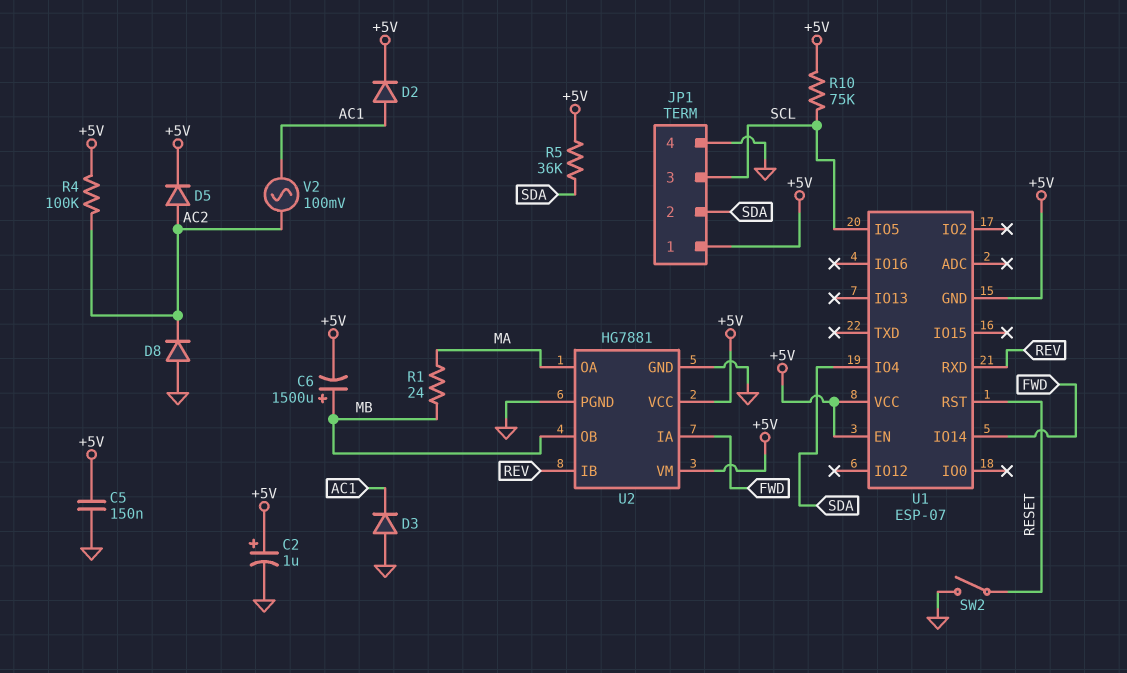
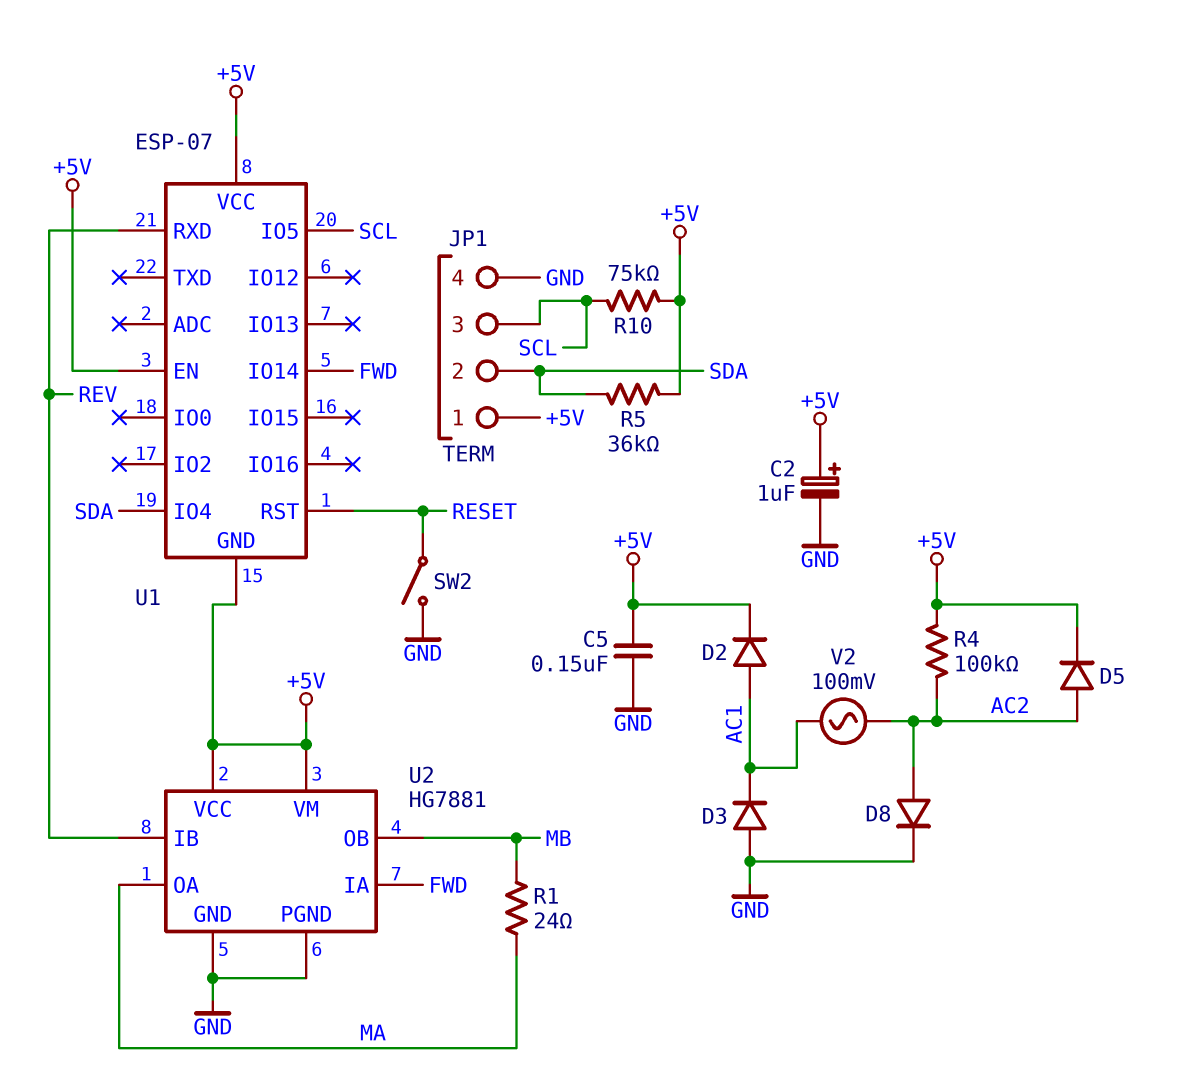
C6: 1500uF (plus MB, minus +5V) -> none
D8: diode (A GND, K AC2) -> diode (A AC2, K GND)

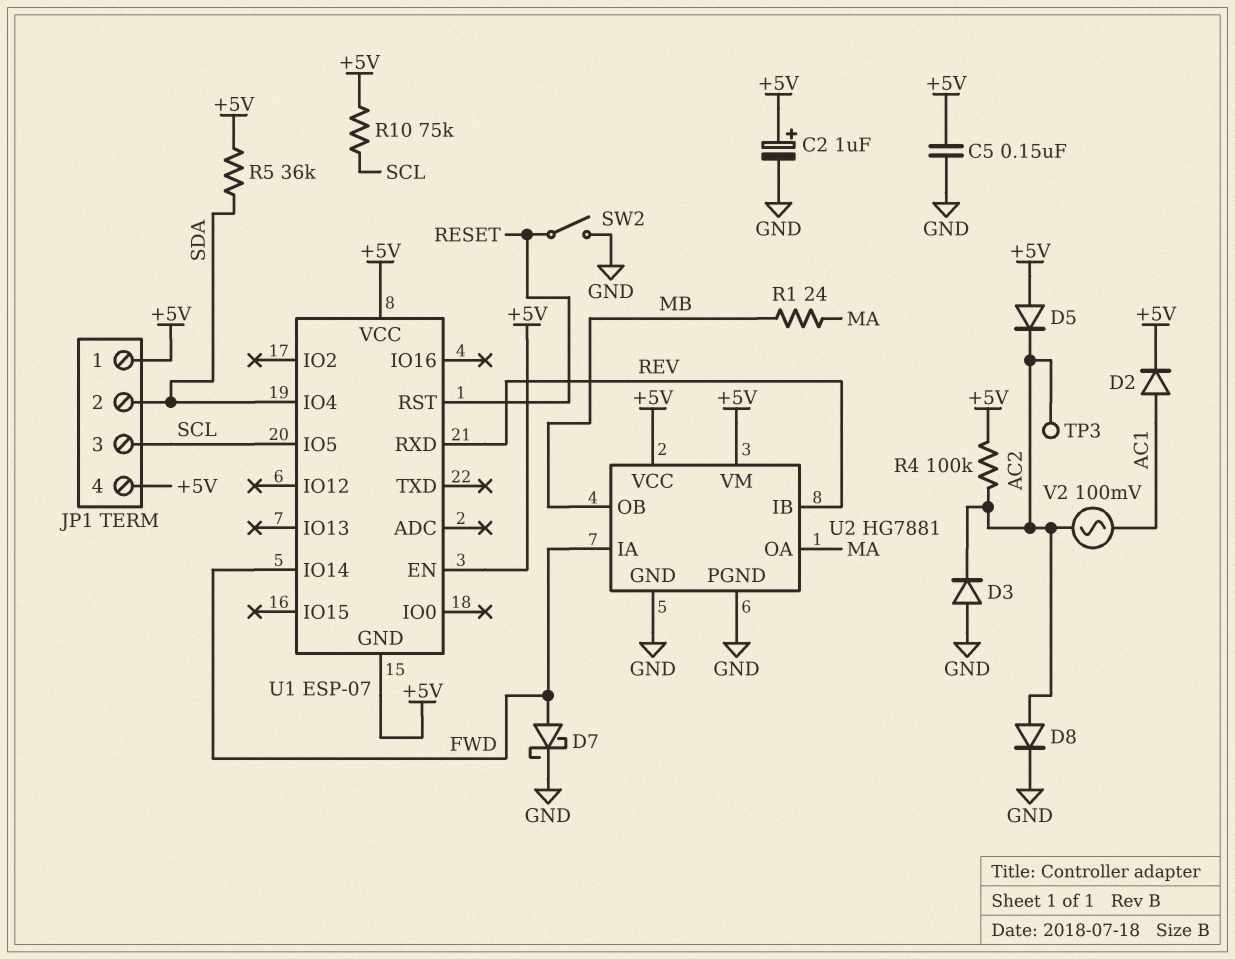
D3: diode (A GND, K AC1) -> diode (A GND, K AC2)
D5: diode (A AC2, K +5V) -> diode (A +5V, K AC2)
D7: none -> schottky (A FWD, K GND)
JP1 pin 4: GND -> +5V
TP3: none -> test point (AC2)

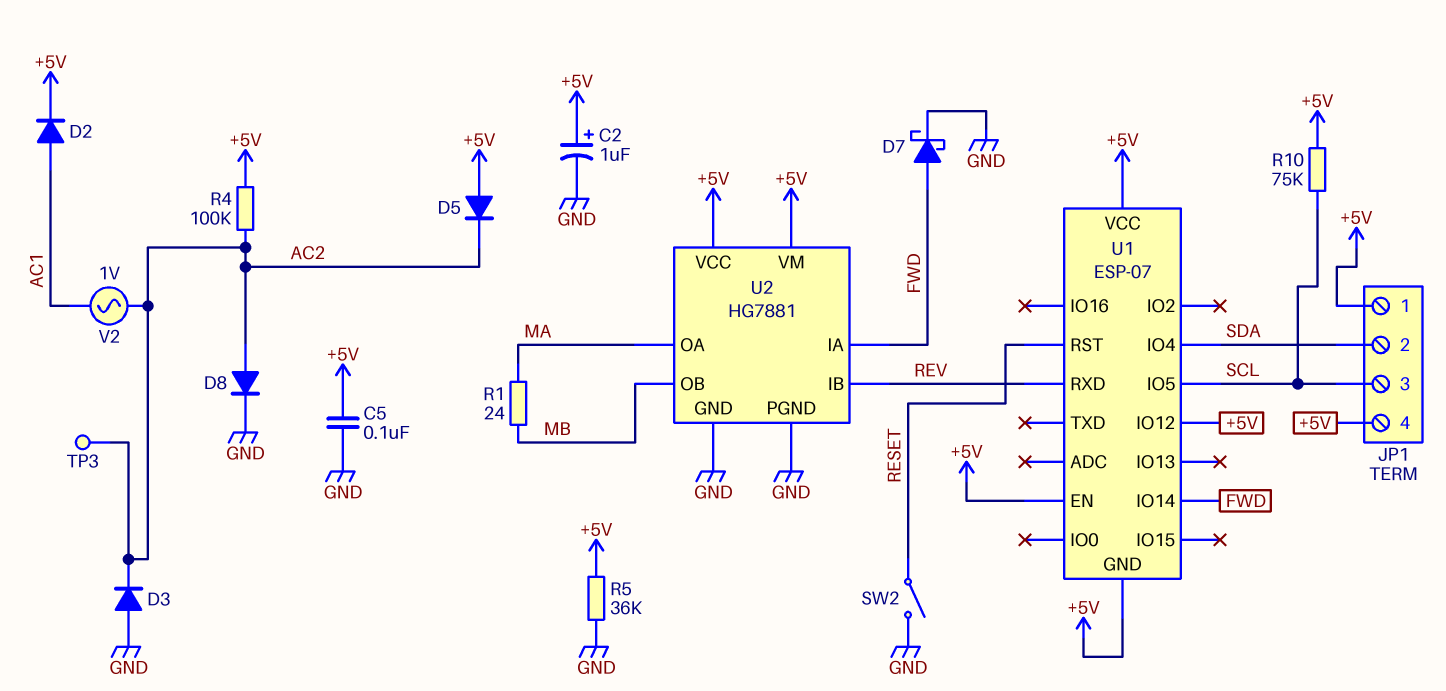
C5: 150nF (+5V, GND) -> 100nF (+5V, GND)
R5: 36k (+5V, SDA) -> 36k (+5V, GND)
U1 pin IO12: none -> +5V
V2: AC 100mV (AC1, AC2) -> AC 1V (AC1, AC2)

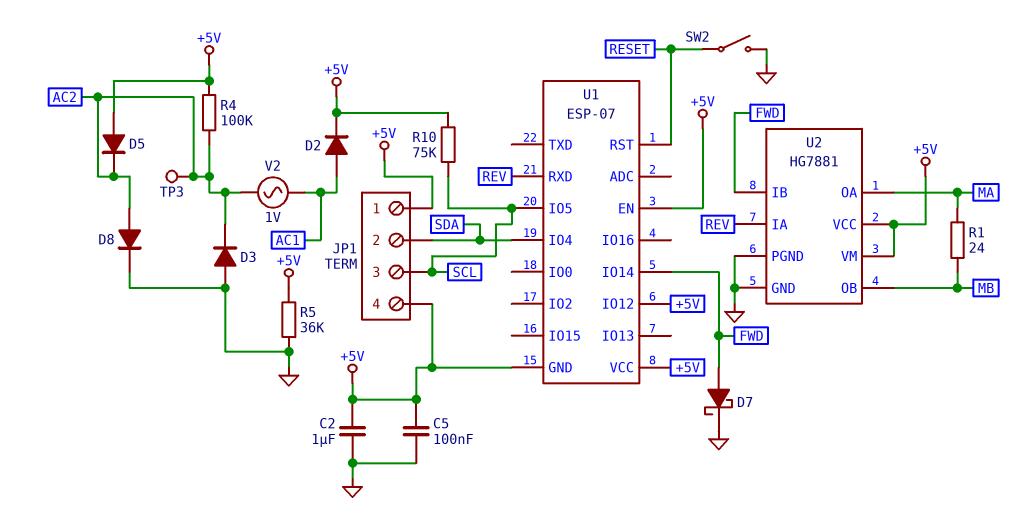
C2: 1uF (plus +5V, minus GND) -> 1uF (+5V, GND)
U2 pin IA: FWD -> REV
U2 pin IB: REV -> FWD

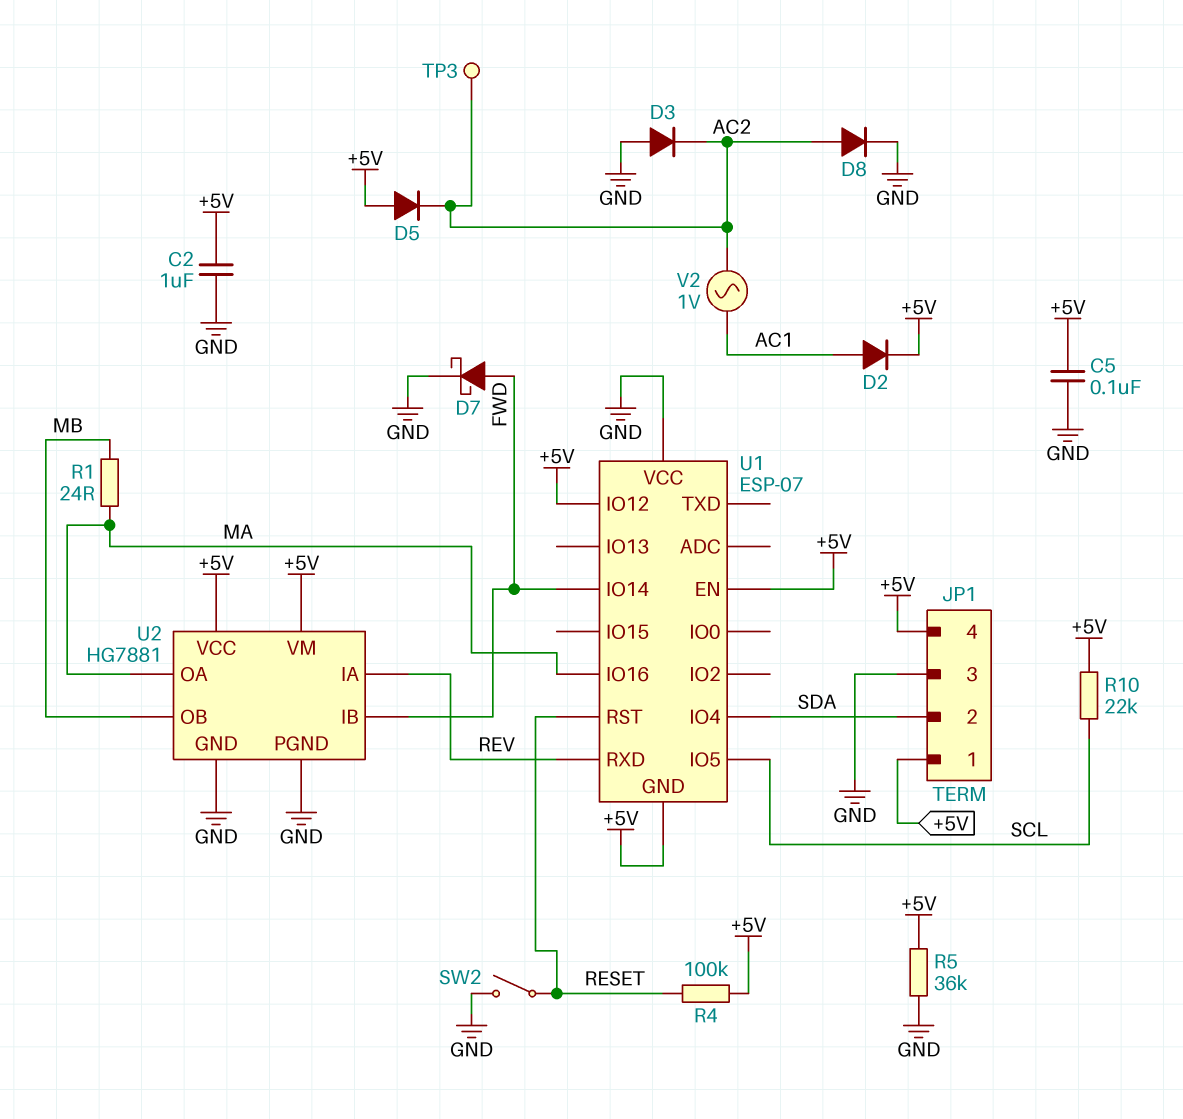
JP1 pin 3: SCL -> GND
R4: 100k (+5V, AC2) -> 100k (+5V, RESET)
R10: 75k (+5V, SCL) -> 22k (+5V, SCL)
U1 pin IO16: none -> MA
U1 pin VCC: +5V -> GND

